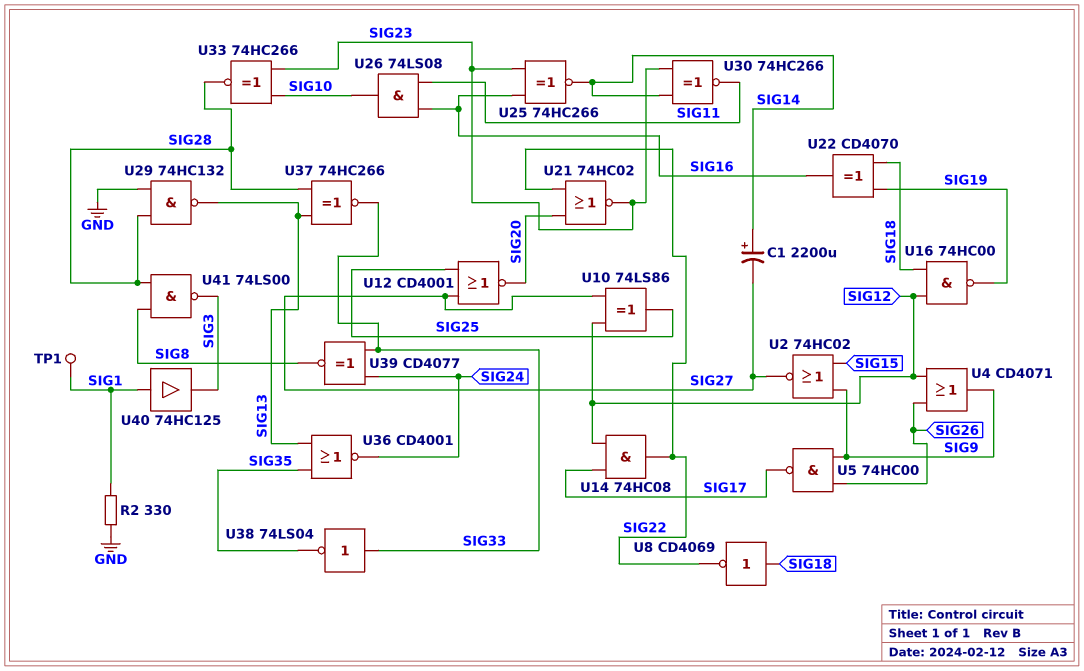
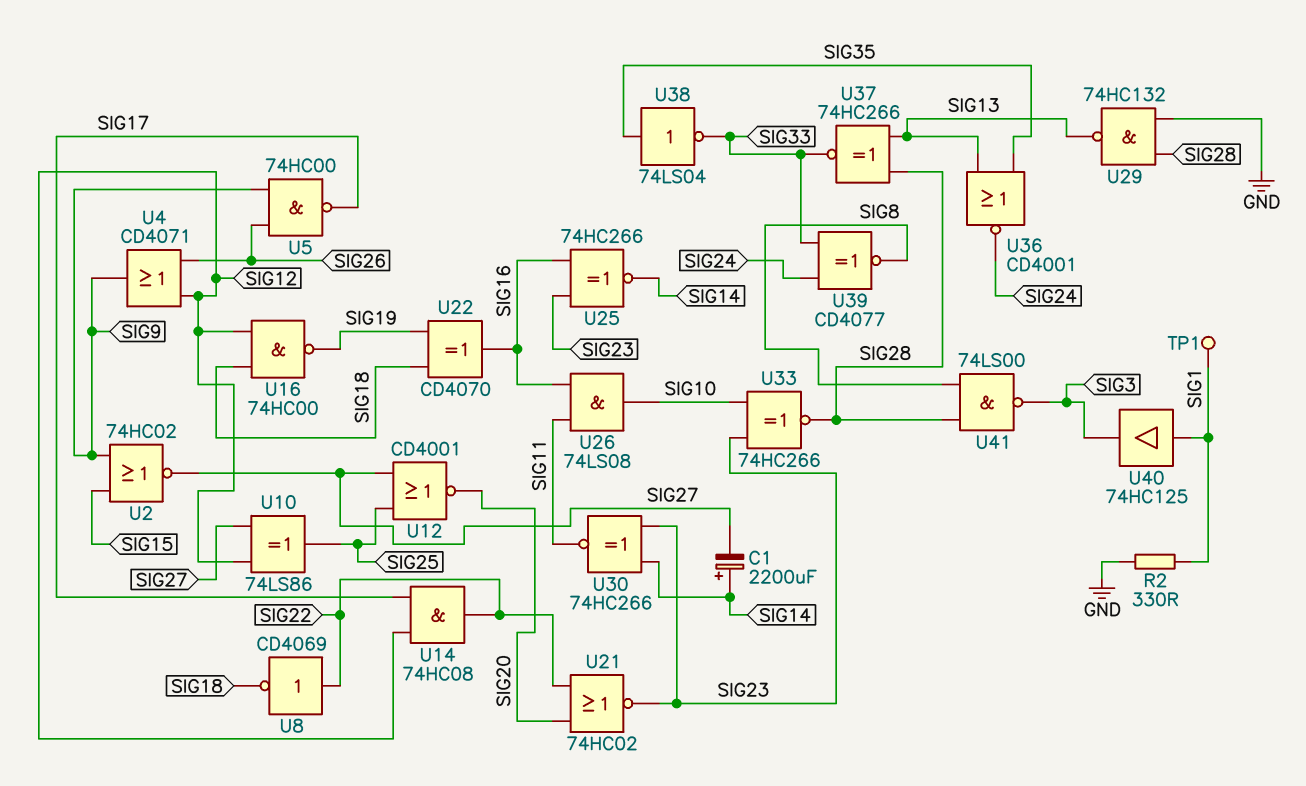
U8: NOT CD4069 (in SIG18, out SIG22) -> NOT CD4069 (in SIG22, out SIG18)
U38: NOT 74LS04 (in SIG33, out SIG35) -> NOT 74LS04 (in SIG35, out SIG33)

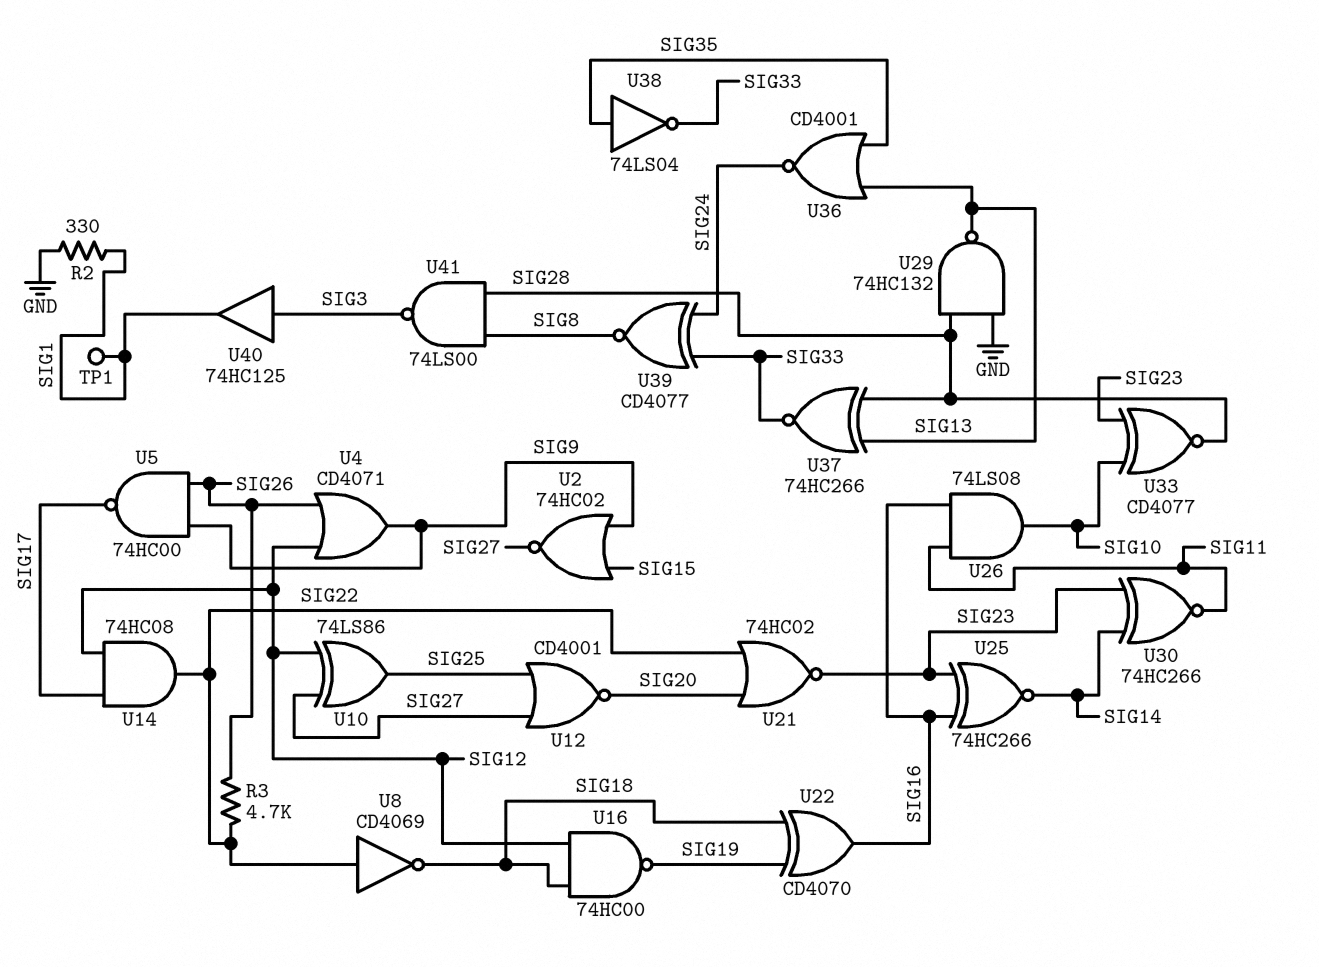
C1: 2200uF (plus SIG14, minus SIG27) -> none
R3: none -> 4.7k (SIG22, SIG26)
U33: XNOR 74HC266 (in SIG10, in SIG23, out SIG28) -> XNOR CD4077 (in SIG10, in SIG23, out SIG28)
U40: buffer 74HC125 (in SIG1, out SIG3) -> buffer 74HC125 (in SIG3, out SIG1)

